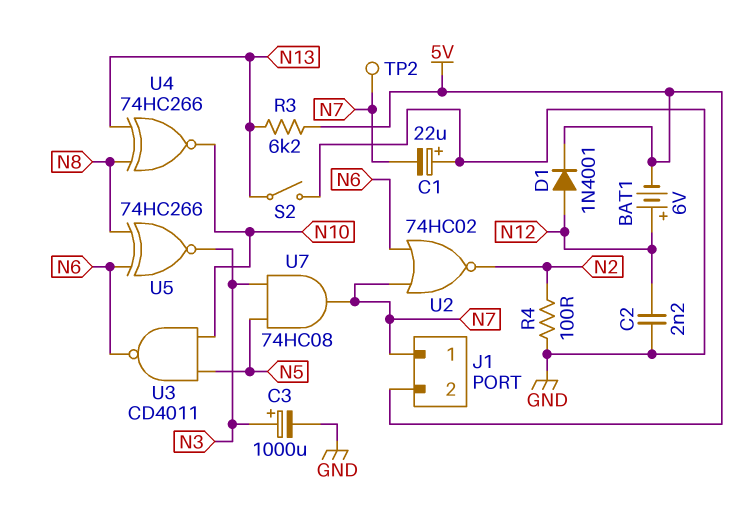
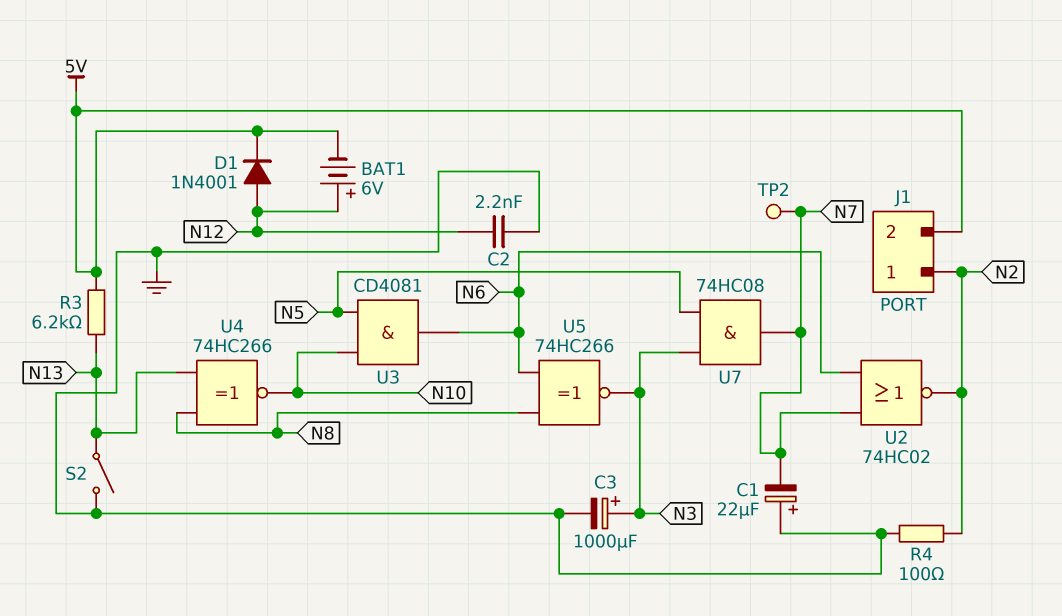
J1 pin 1: N7 -> N2
U3: NAND CD4011 (in N5, in N10, out N6) -> AND CD4081 (in N5, in N10, out N6)

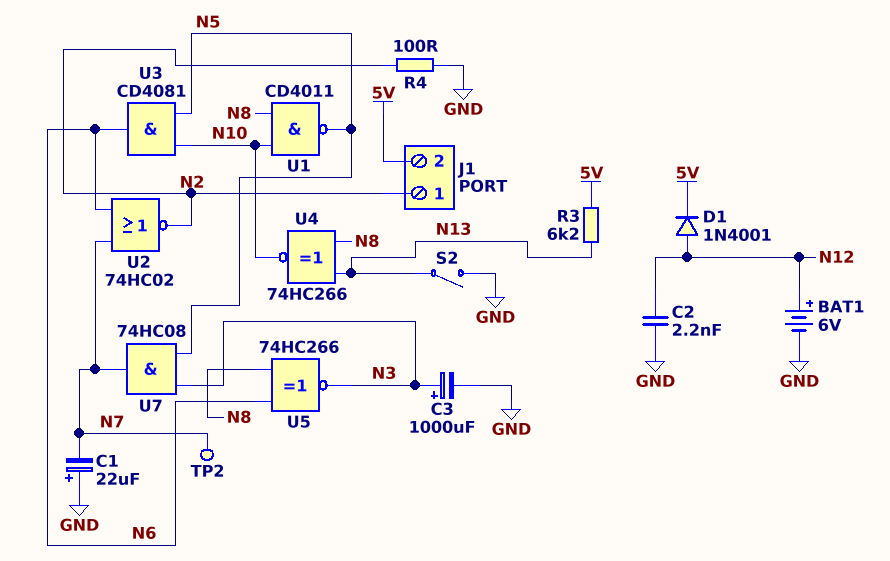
BAT1: 6V (plus N12, minus 5V) -> 6V (plus N12, minus GND)
U1: none -> NAND CD4011 (in N8, in N10, out N5)

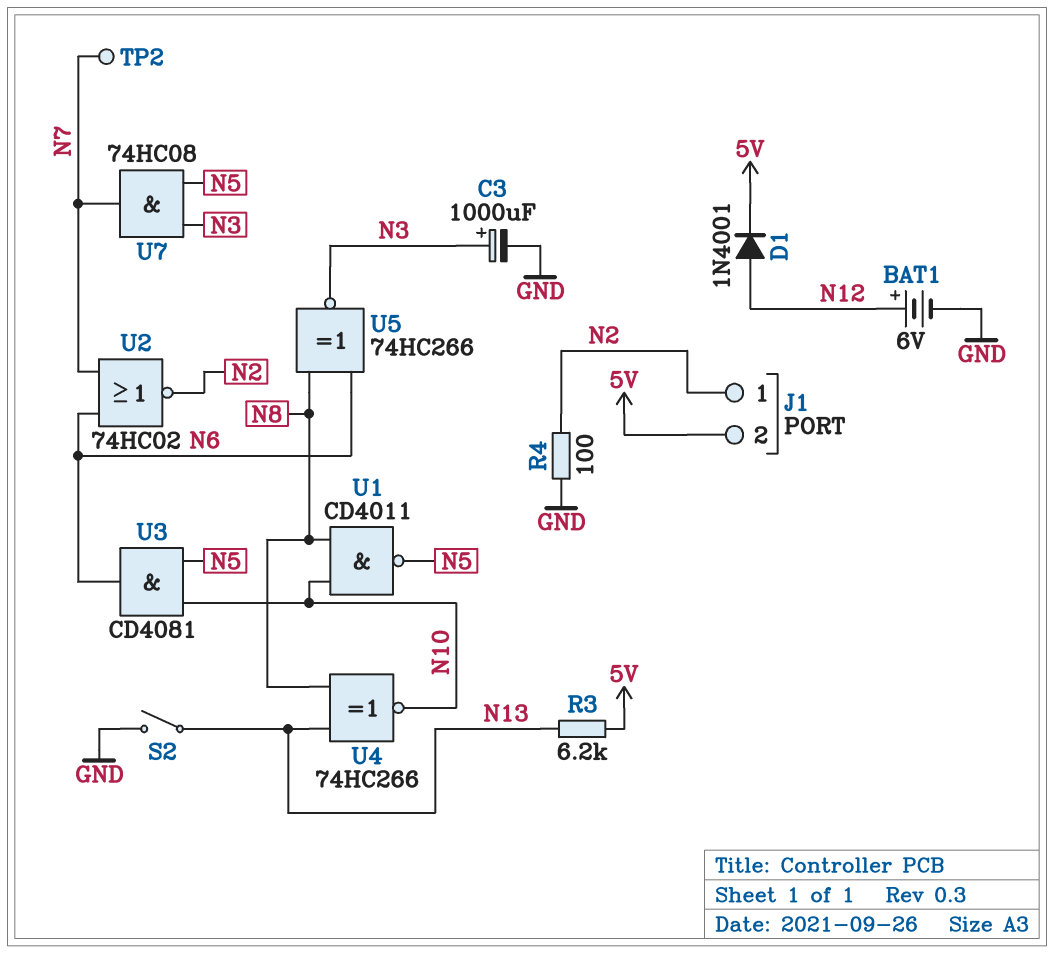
C1: 22uF (plus GND, minus N7) -> none
C2: 2.2nF (GND, N12) -> none

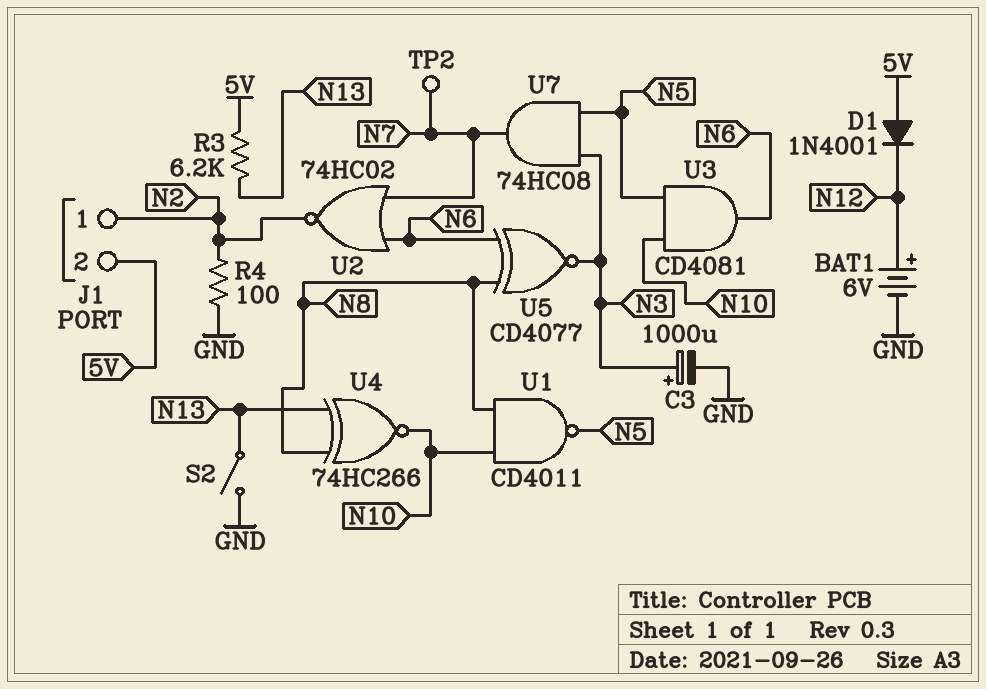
D1: diode 1N4001 (A N12, K 5V) -> diode 1N4001 (A 5V, K N12)
U5: XNOR 74HC266 (in N6, in N8, out N3) -> XNOR CD4077 (in N6, in N8, out N3)

